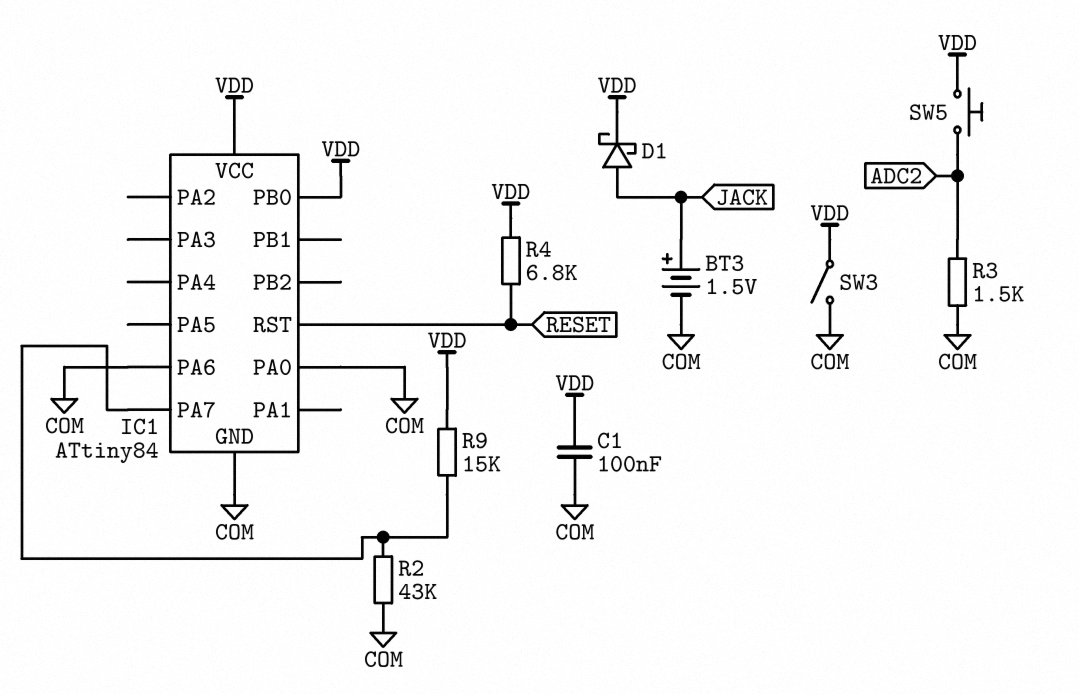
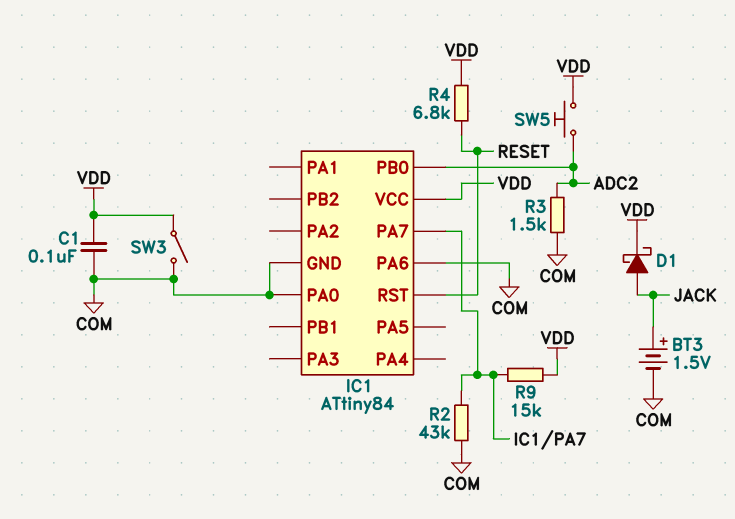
IC1 pin PB0: VDD -> ADC2

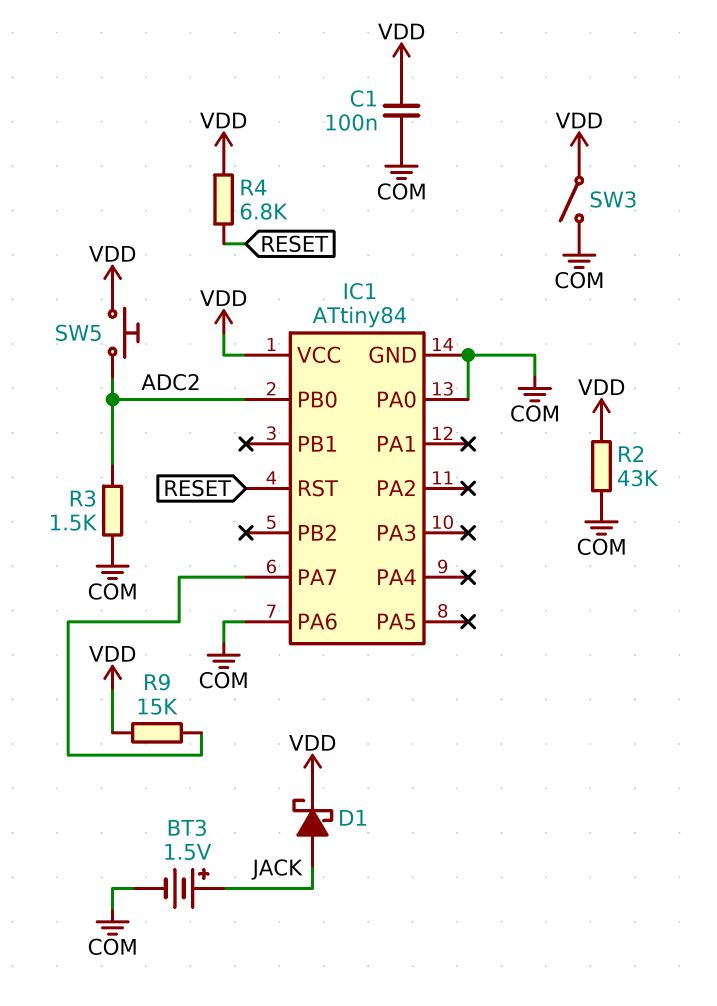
R2: 43k (COM, IC1/PA7) -> 43k (COM, VDD)

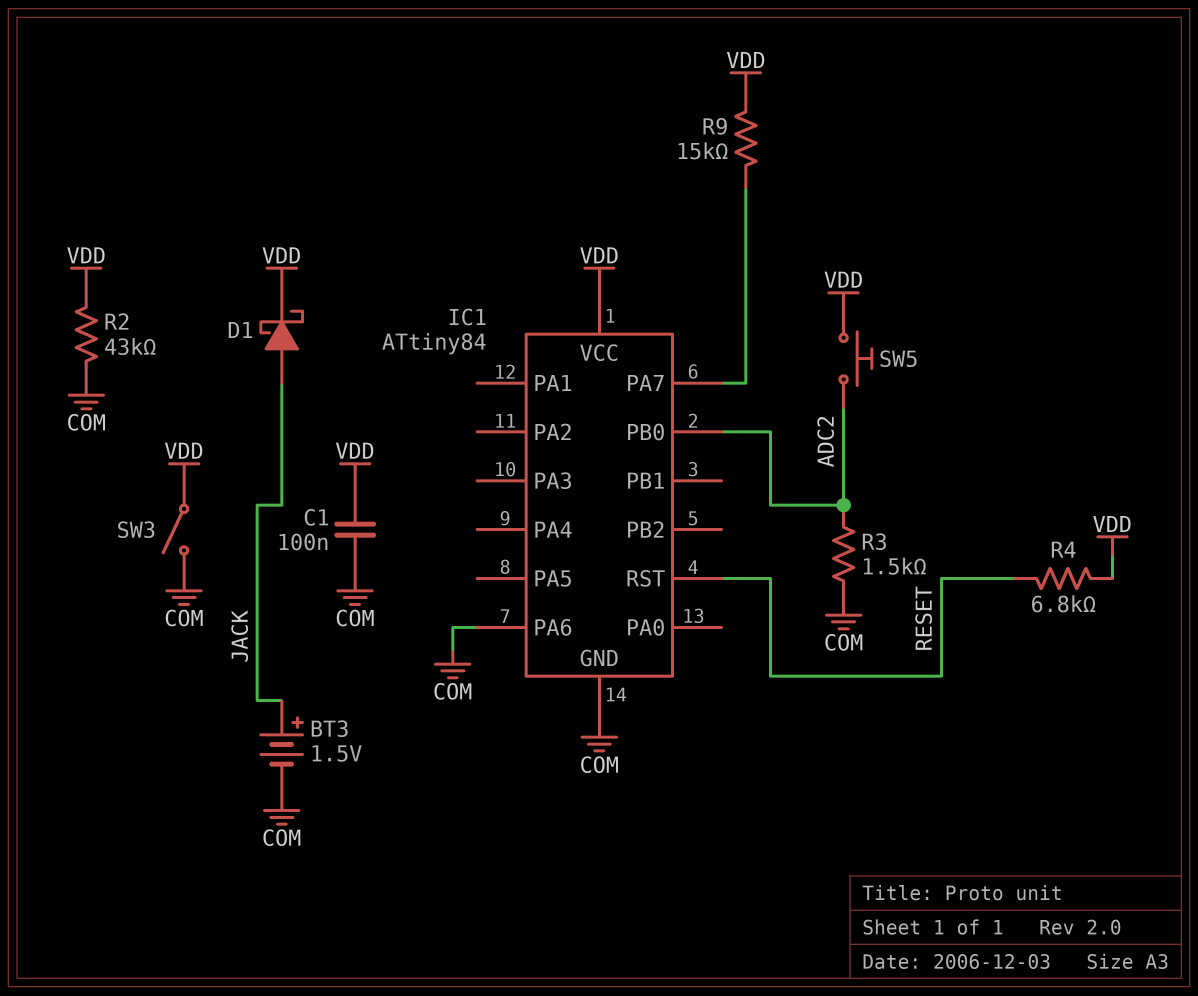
IC1 pin PA0: COM -> none

